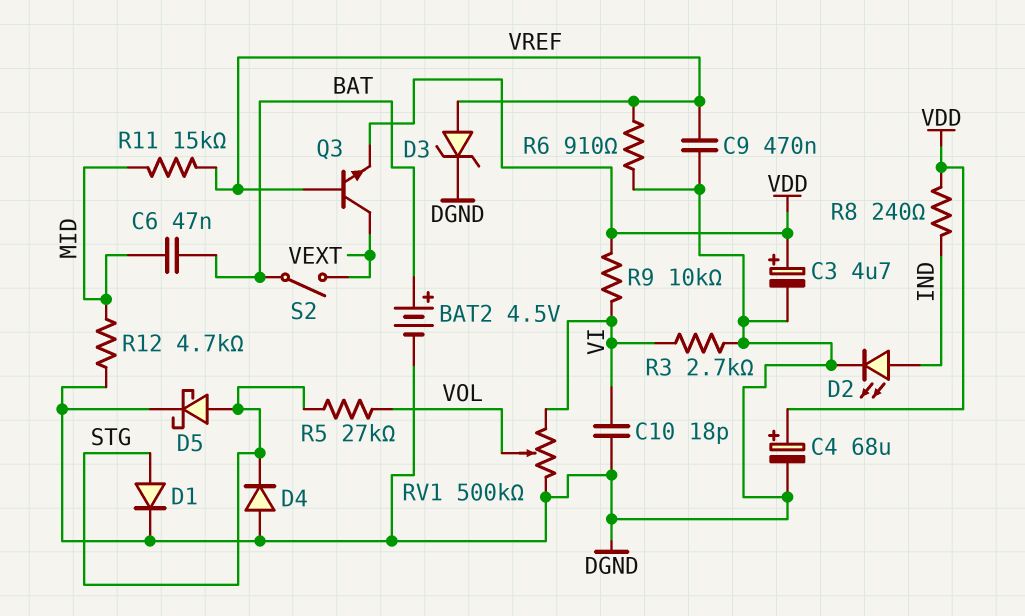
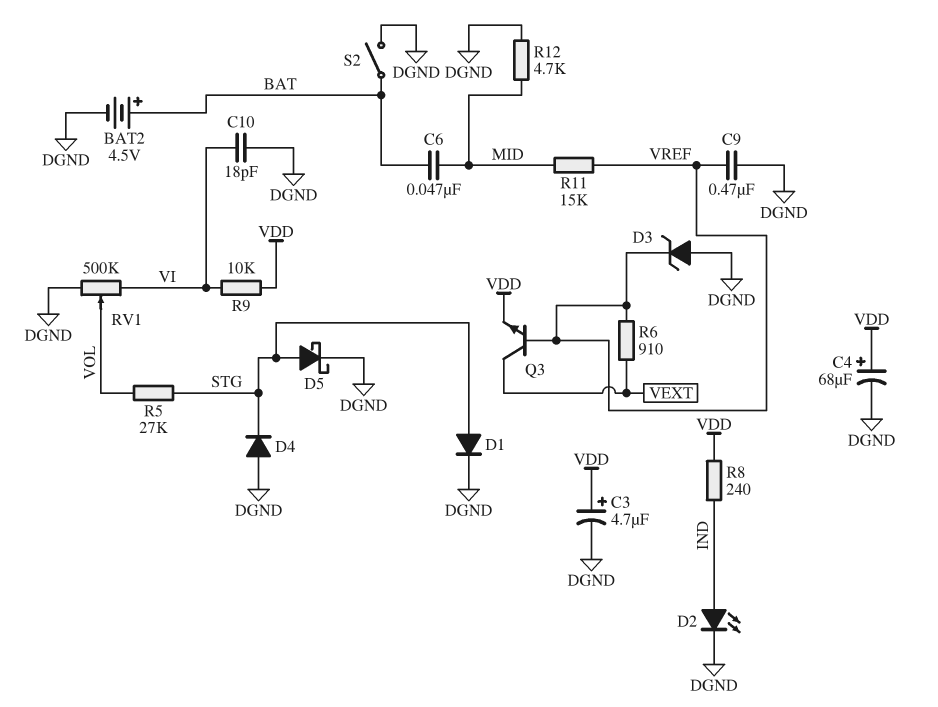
D3: zener (A VREF, K DGND) -> zener (A DGND, K VREF)
R3: 2.7k (DGND, VI) -> none
R6: 910 (DGND, VREF) -> 910 (VEXT, VREF)
S2: switch (BAT, VEXT) -> switch (BAT, DGND)

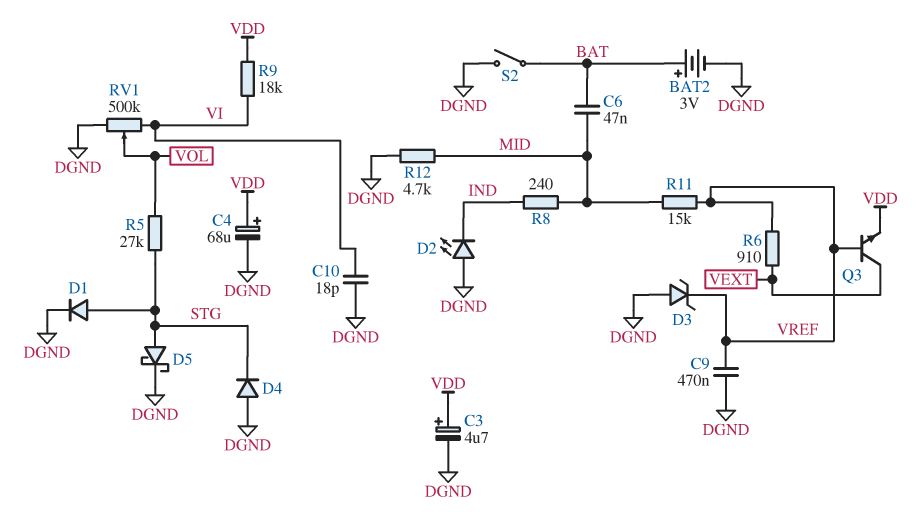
BAT2: 4.5V (plus BAT, minus DGND) -> 3V (plus BAT, minus DGND)
D2: LED (A IND, K DGND) -> LED (A DGND, K IND)
R8: 240 (IND, VDD) -> 240 (IND, MID)
R9: 10k (VDD, VI) -> 18k (VDD, VI)

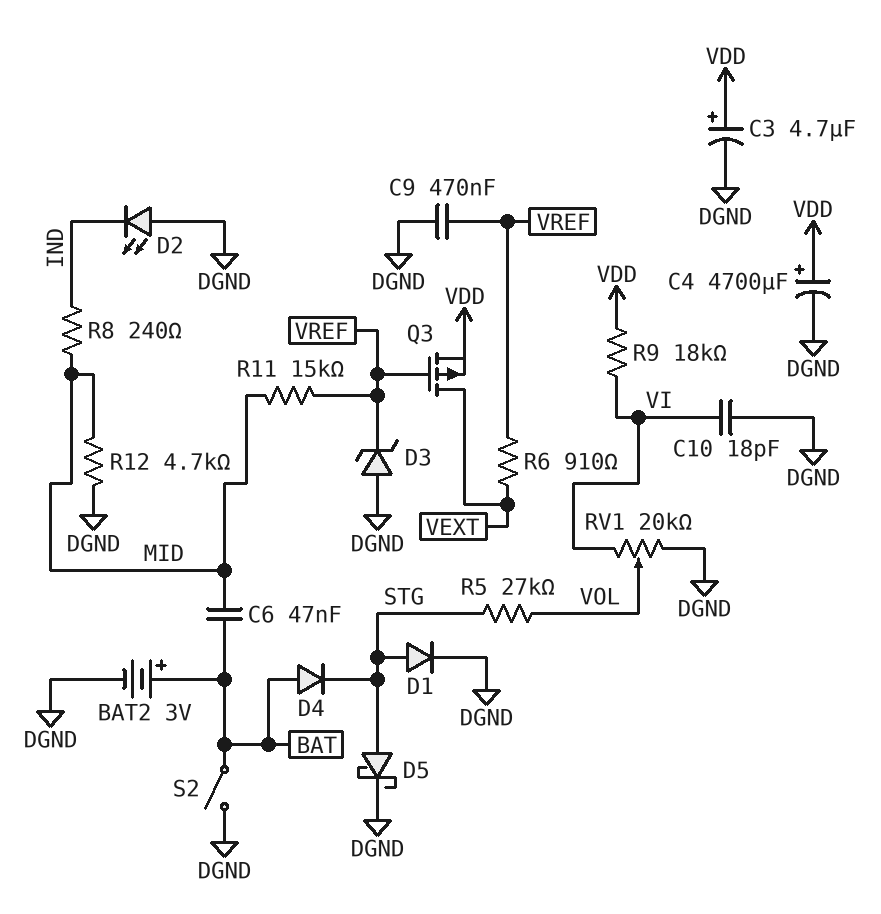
C4: 68uF (plus VDD, minus DGND) -> 4700uF (plus VDD, minus DGND)
D4: diode (A DGND, K STG) -> diode (A BAT, K STG)
Q3: NPN (B VREF, C VEXT, E VDD) -> PMOS (G VREF, D VEXT, S VDD)
RV1: 500k (DGND, VI, wiper VOL) -> 20k (DGND, VI, wiper VOL)

